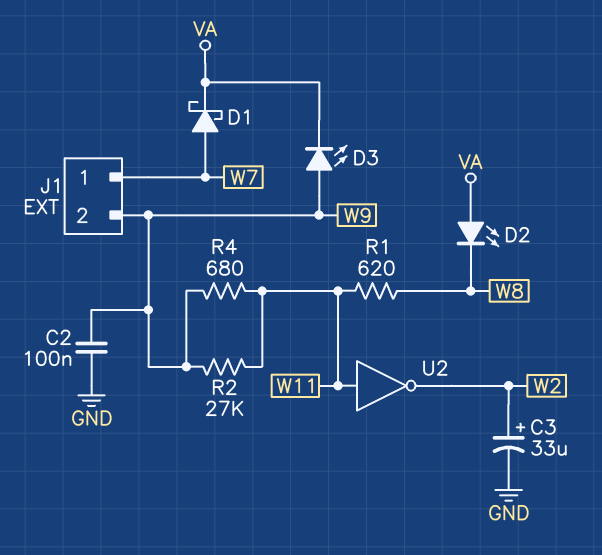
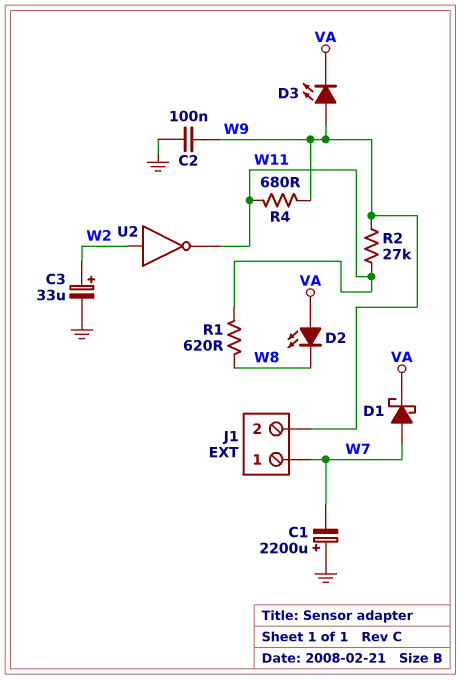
C1: none -> 2200uF (plus GND, minus W7)
U2: NOT (in W11, out W2) -> NOT (in W2, out W11)

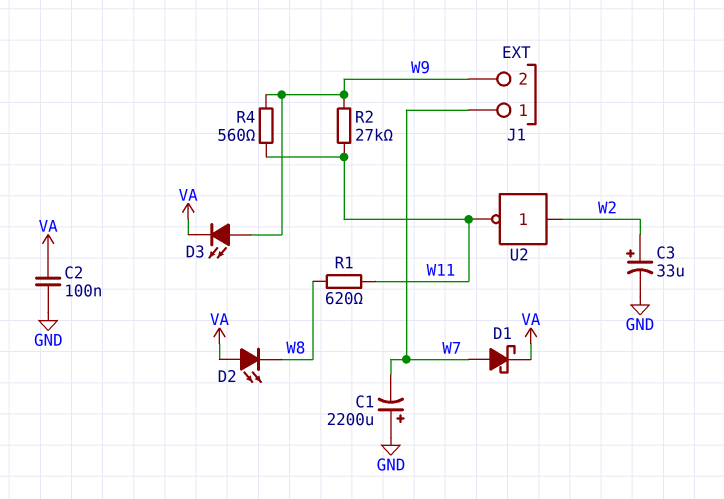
C2: 100nF (GND, W9) -> 100nF (GND, VA)
R4: 680 (W9, W11) -> 560 (W9, W11)

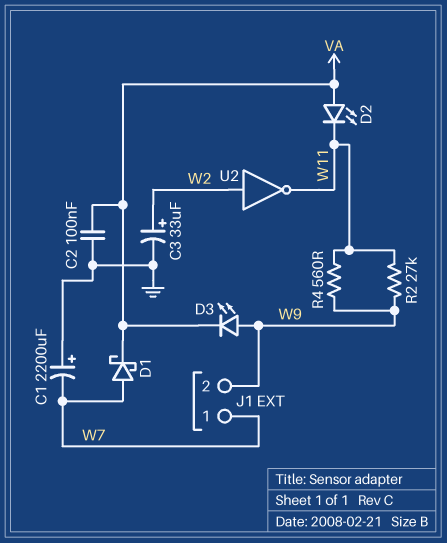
D2: LED (A VA, K W8) -> LED (A VA, K W11)
R1: 620 (W8, W11) -> none

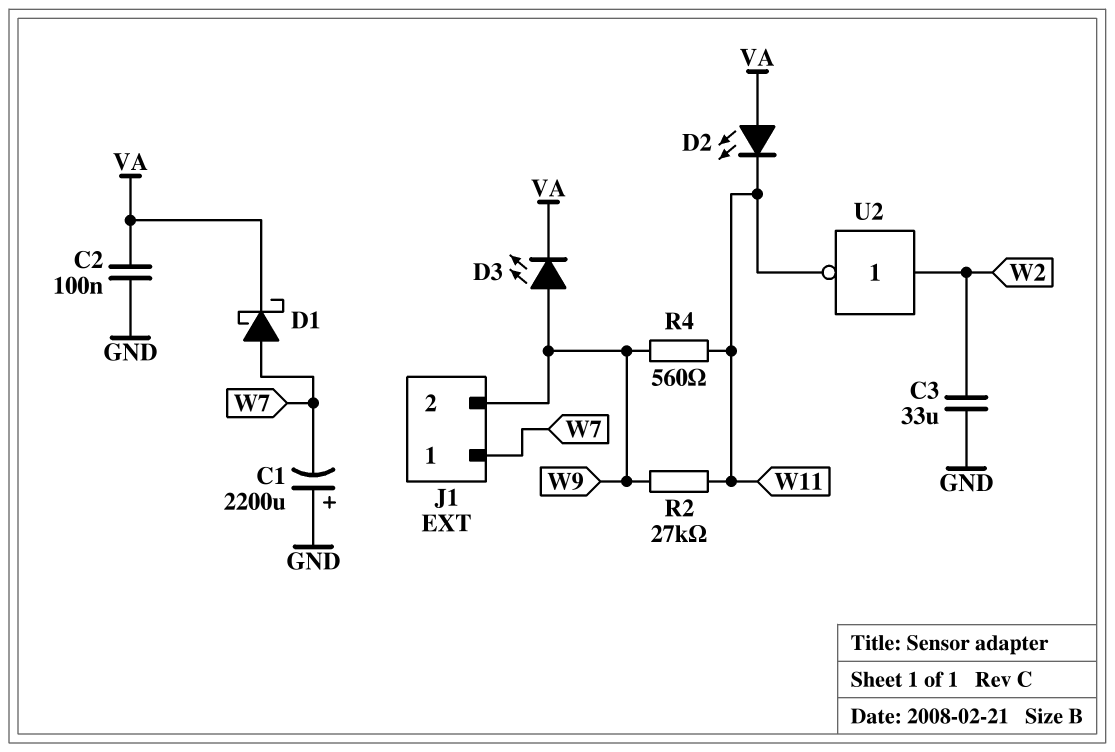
C3: 33uF (plus W2, minus GND) -> 33uF (GND, W2)

